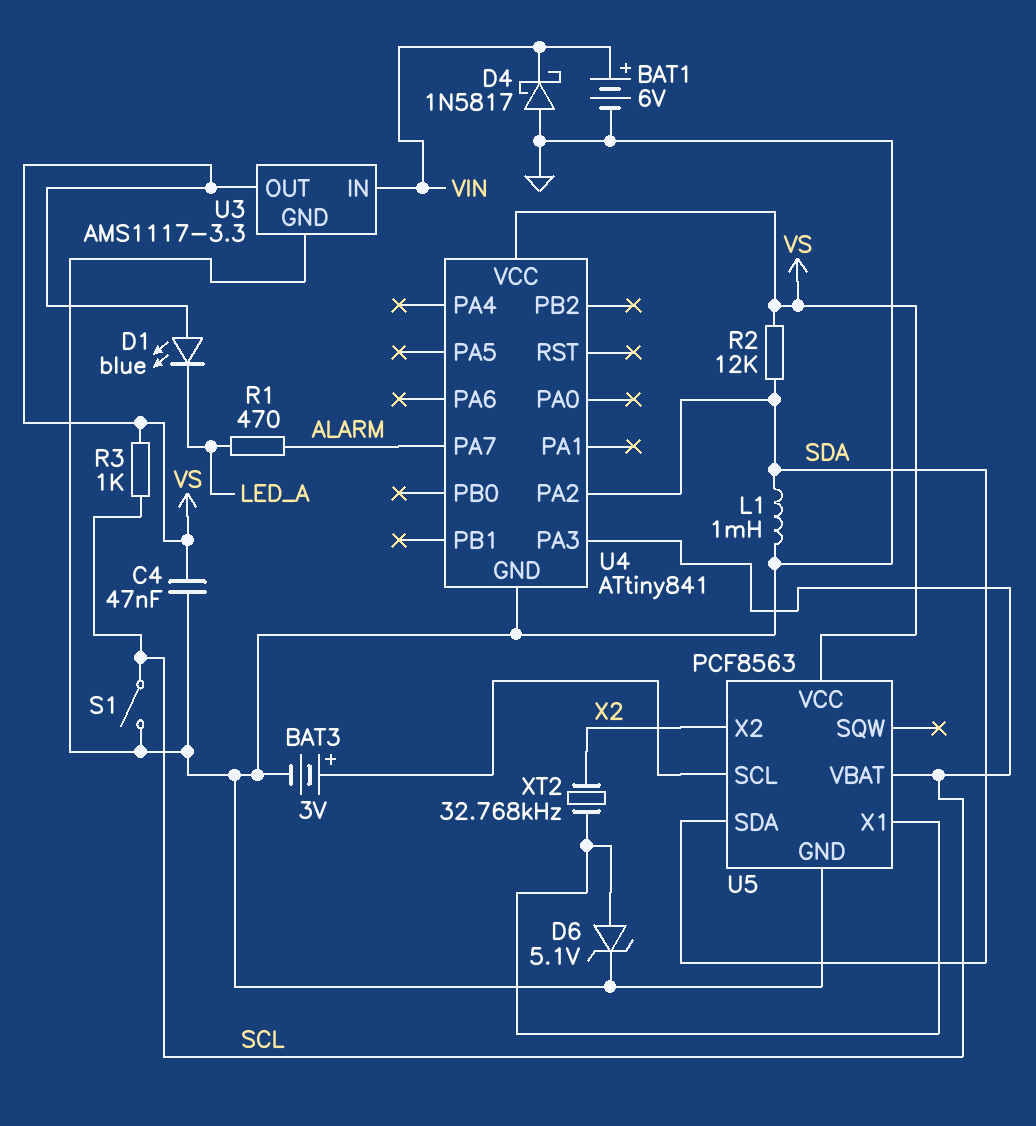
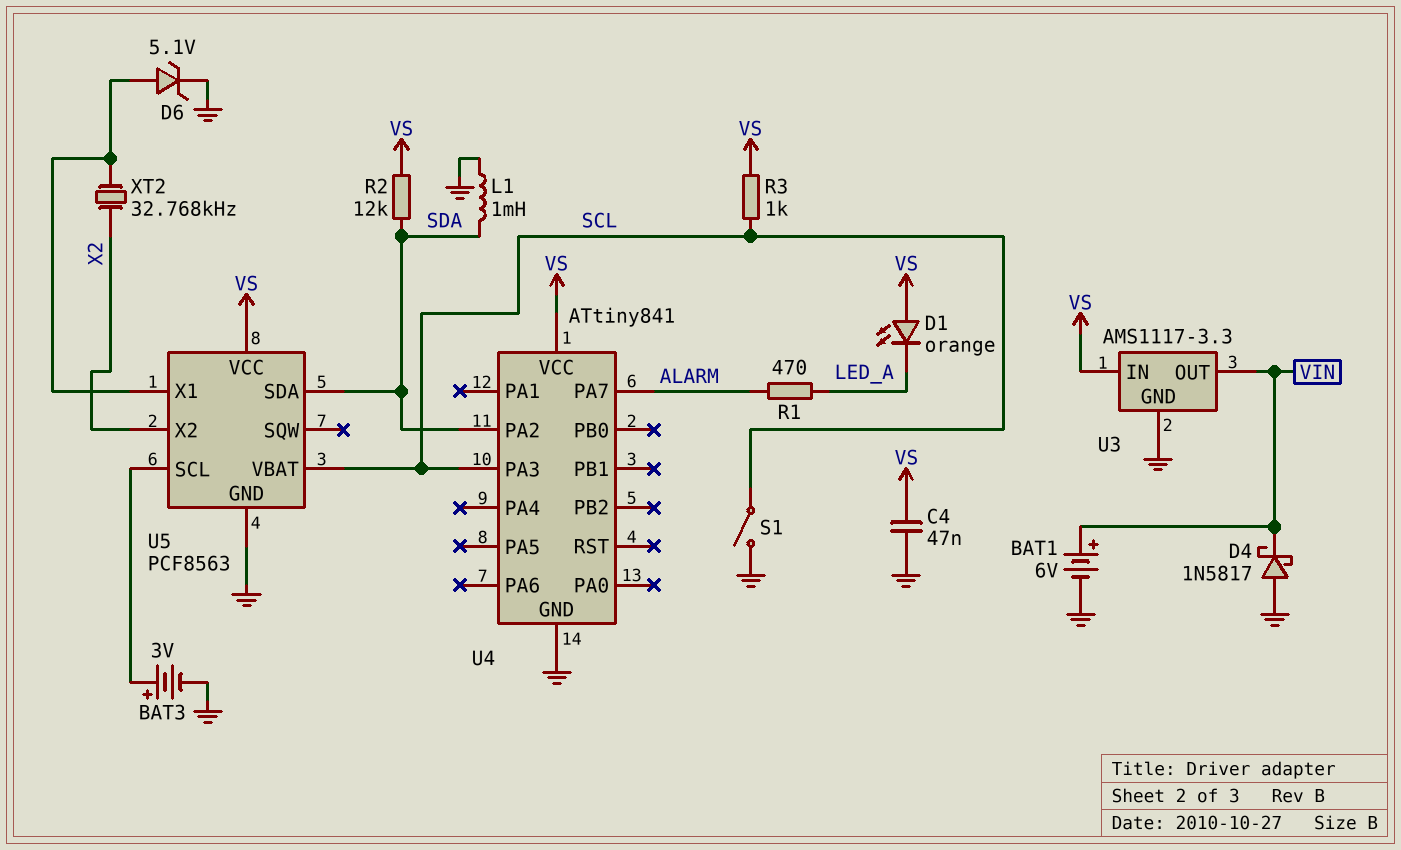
D1: LED blue (A VS, K LED_A) -> LED orange (A VS, K LED_A)
U3 pin IN: VIN -> VS
U3 pin OUT: VS -> VIN

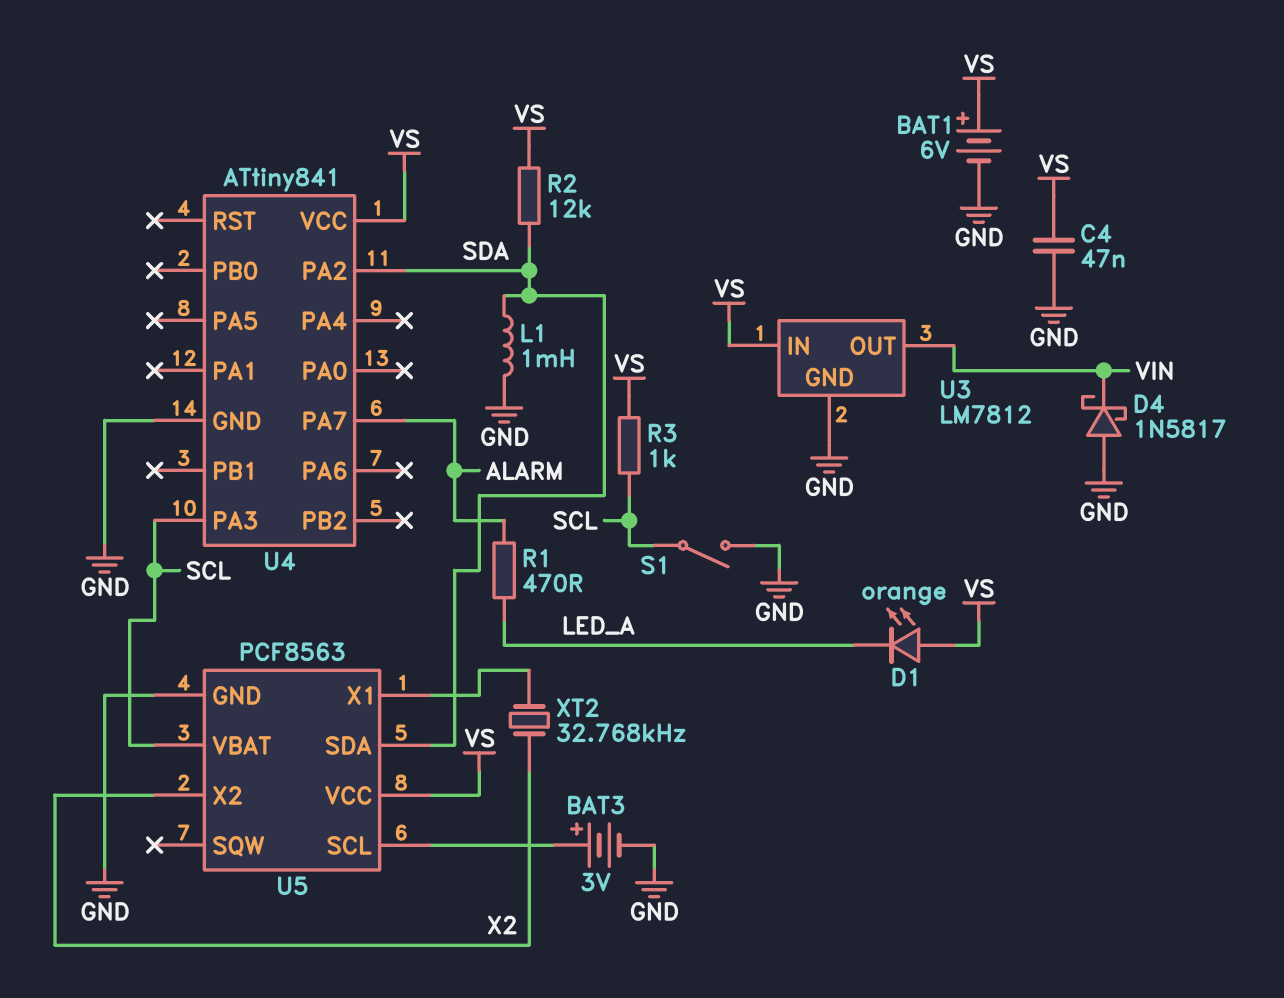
BAT1: 6V (plus VIN, minus GND) -> 6V (plus VS, minus GND)
D6: zener 5.1V (A U5/X1, K GND) -> none
U3: AMS1117-3.3 -> LM7812

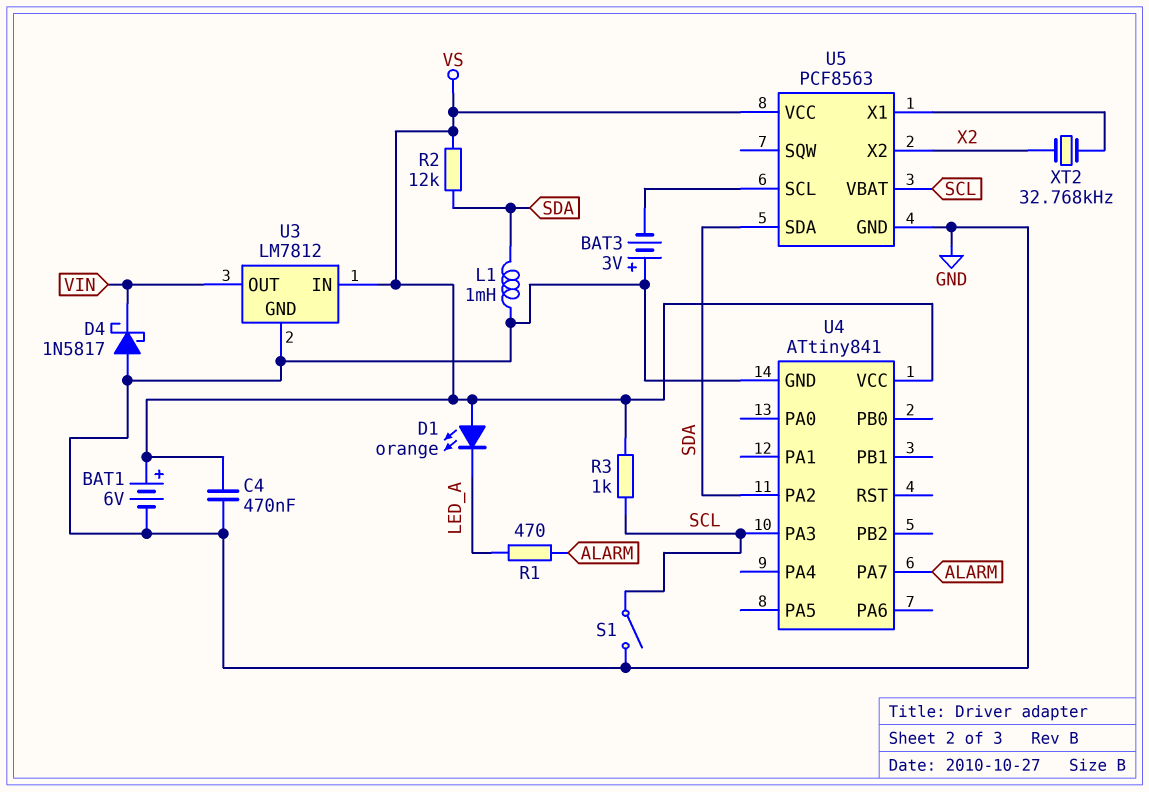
BAT3: 3V (plus U5/SCL, minus GND) -> 3V (plus GND, minus U5/SCL)
C4: 47nF (GND, VS) -> 470nF (GND, VS)

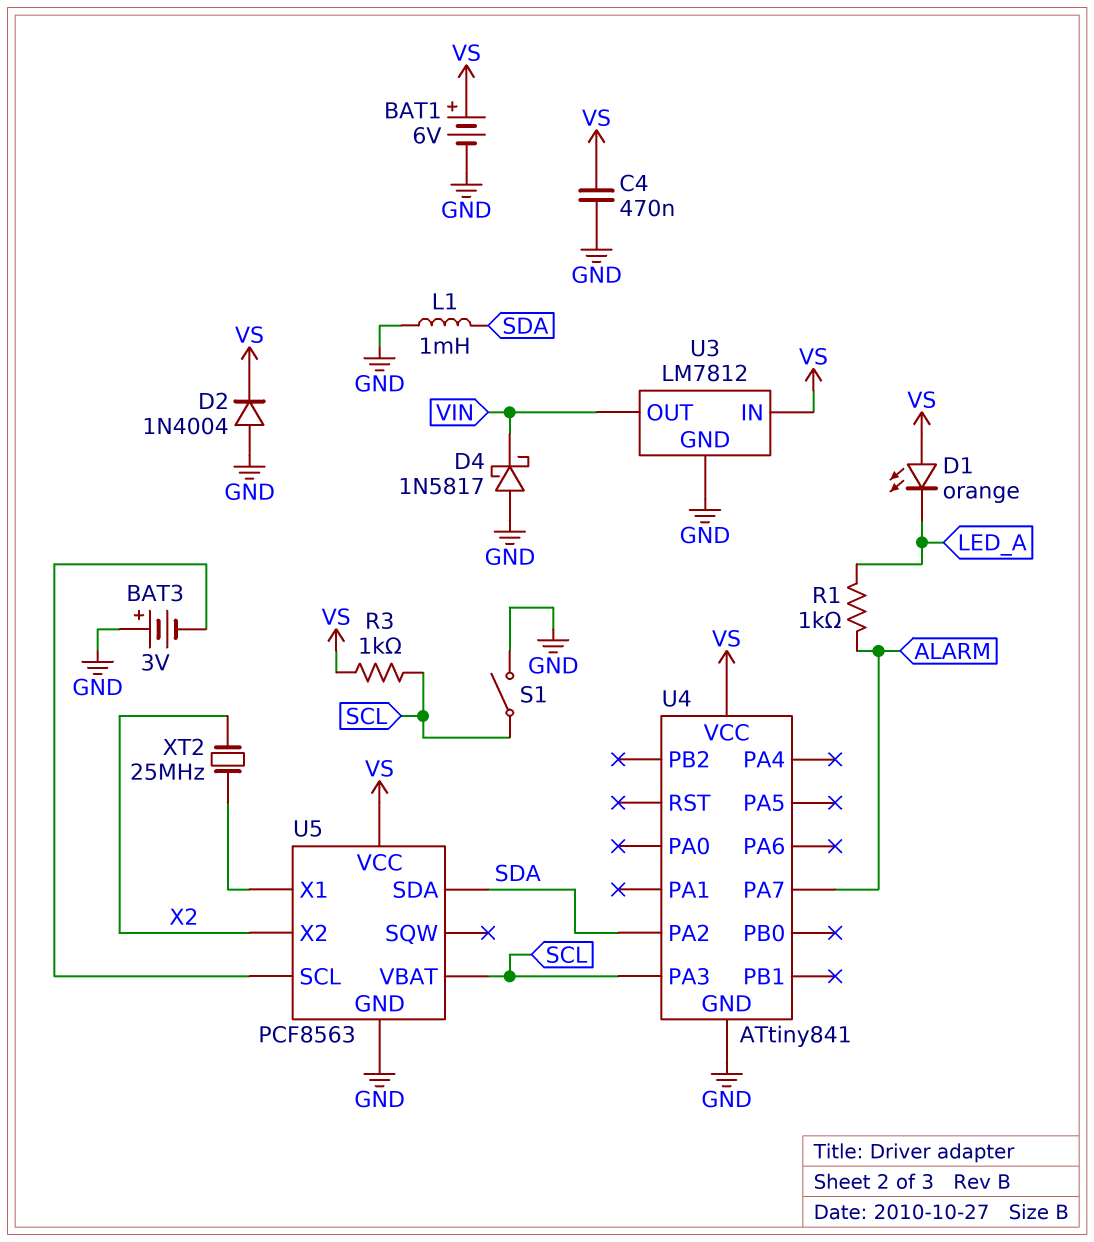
D2: none -> diode 1N4004 (A GND, K VS)
R1: 470 (ALARM, LED_A) -> 1k (ALARM, LED_A)
R2: 12k (SDA, VS) -> none
XT2: 32.768kHz (U5/X1, X2) -> 25MHz (U5/X1, X2)

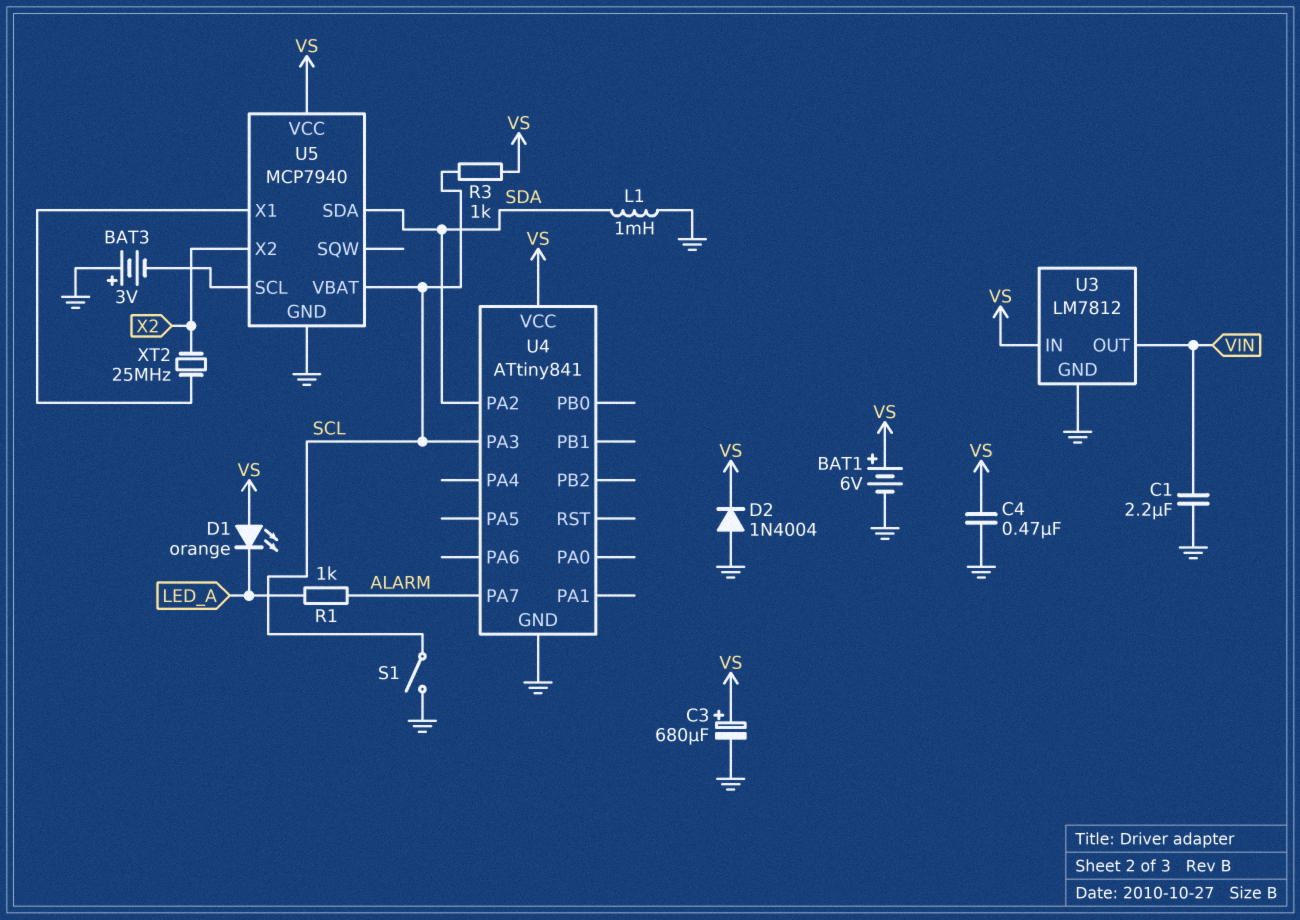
C1: none -> 2.2uF (GND, VIN)
C3: none -> 680uF (plus VS, minus GND)
D4: schottky 1N5817 (A GND, K VIN) -> none
U5: PCF8563 -> MCP7940

